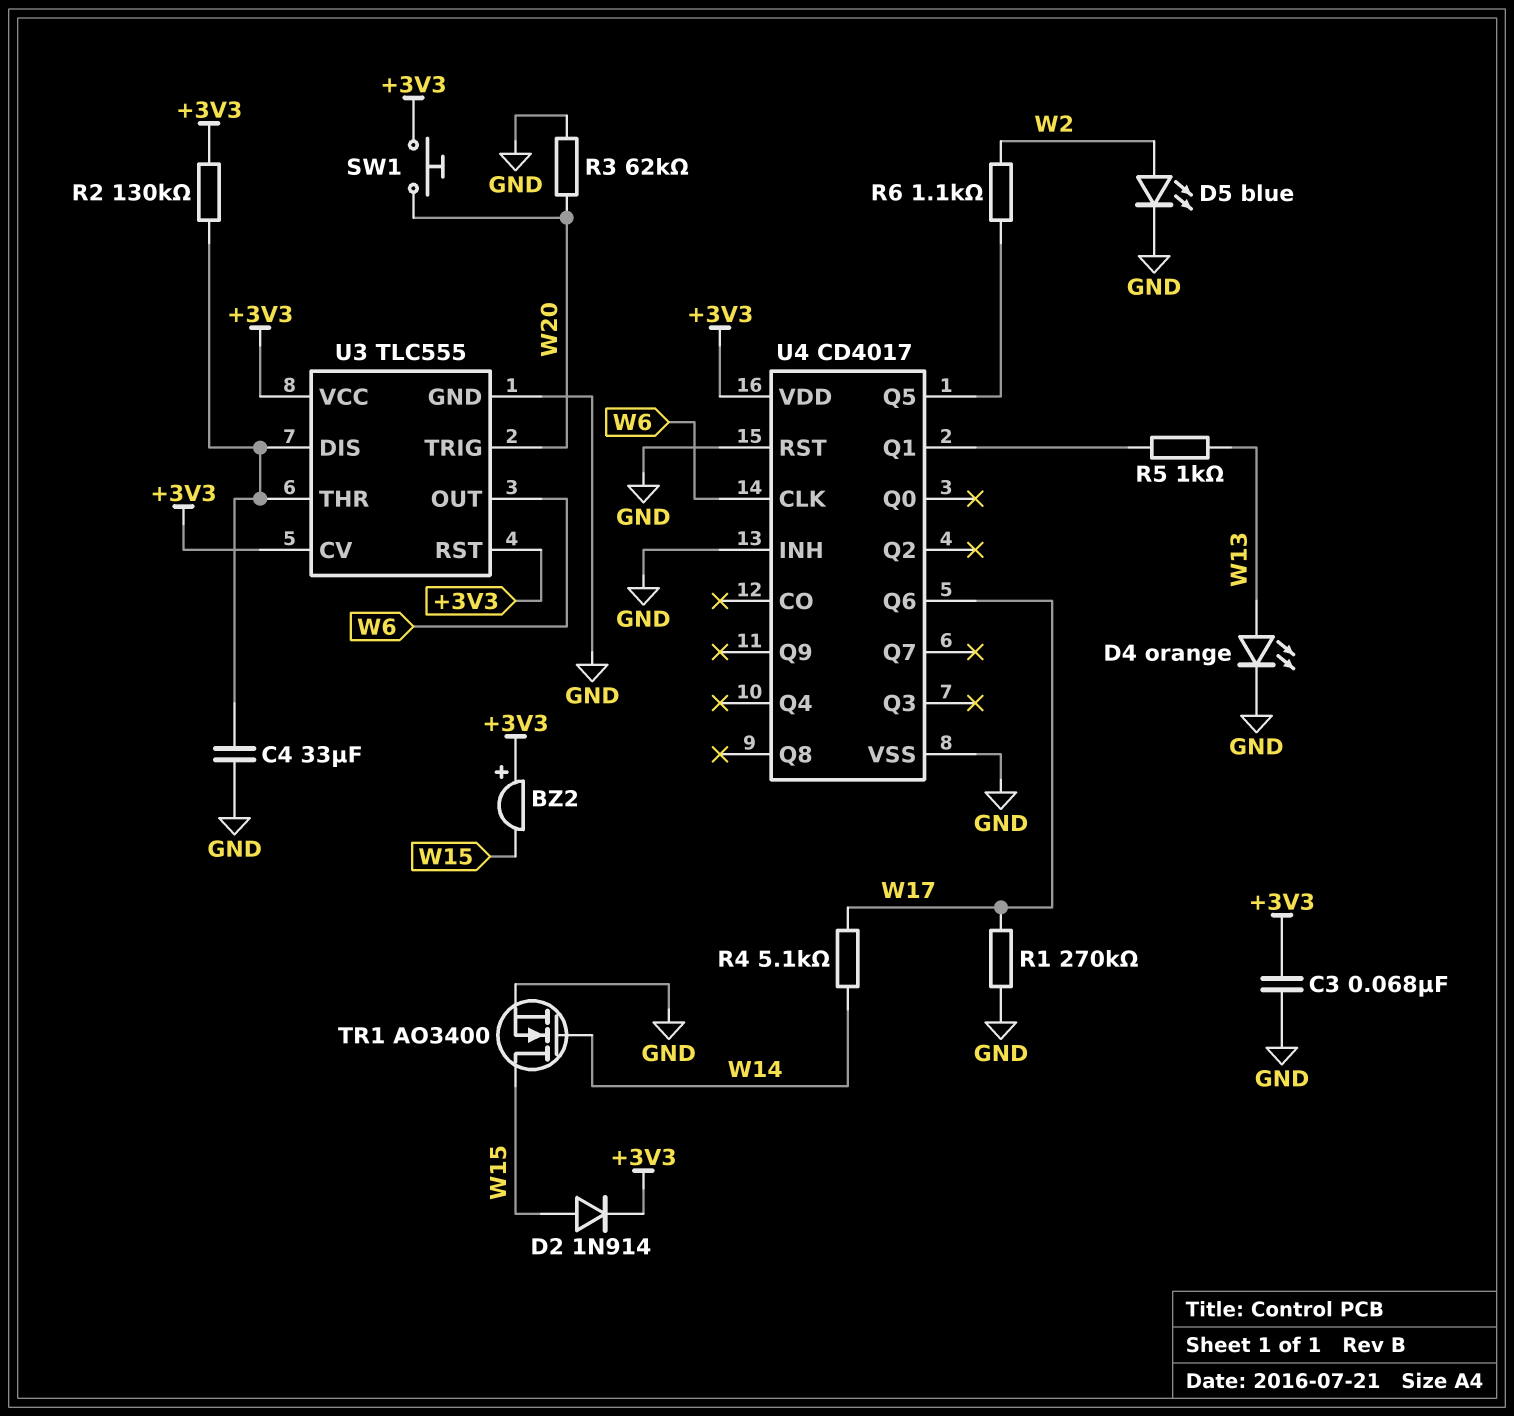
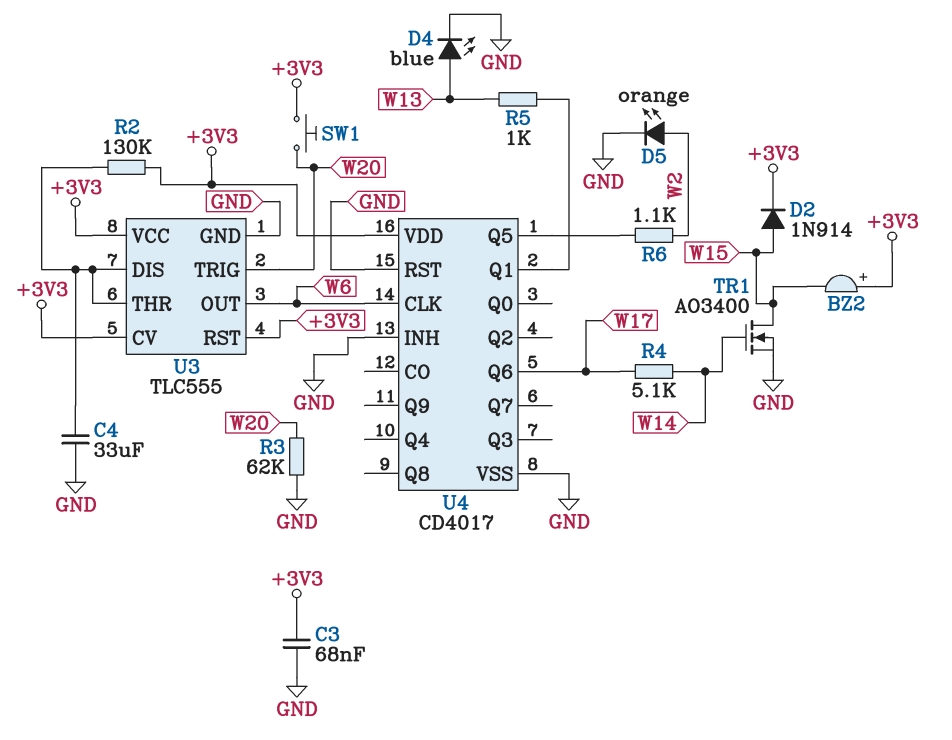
D4: LED orange (A W13, K GND) -> LED blue (A W13, K GND)
D5: LED blue (A W2, K GND) -> LED orange (A W2, K GND)
R1: 270k (GND, W17) -> none

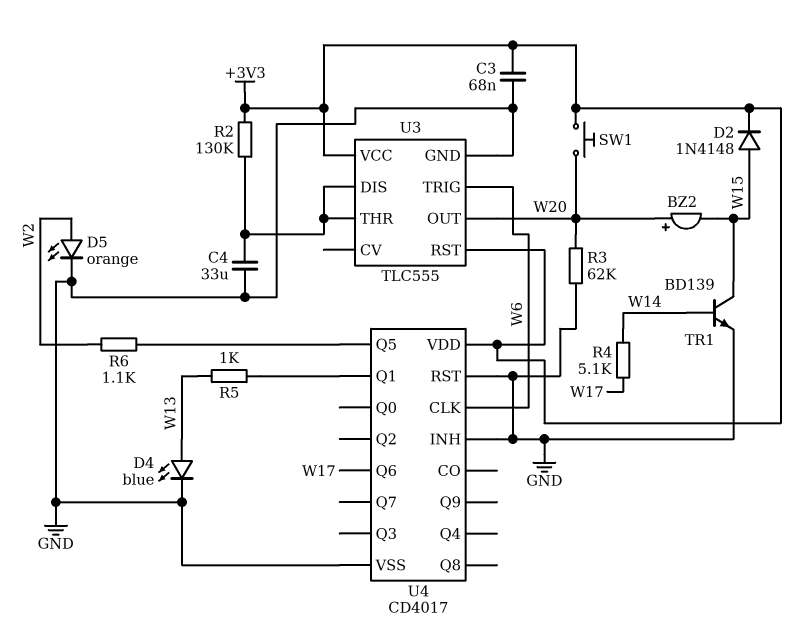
BZ2: buzzer (plus +3V3, minus W15) -> buzzer (plus W20, minus W15)
D2: diode 1N914 (A W15, K +3V3) -> diode 1N4148 (A W15, K +3V3)
TR1: NMOS AO3400 (G W14, D W15, S GND) -> NPN BD139 (B W14, C W15, E GND)
U3 pin CV: +3V3 -> none
U3 pin OUT: W6 -> W20
U3 pin TRIG: W20 -> W6

